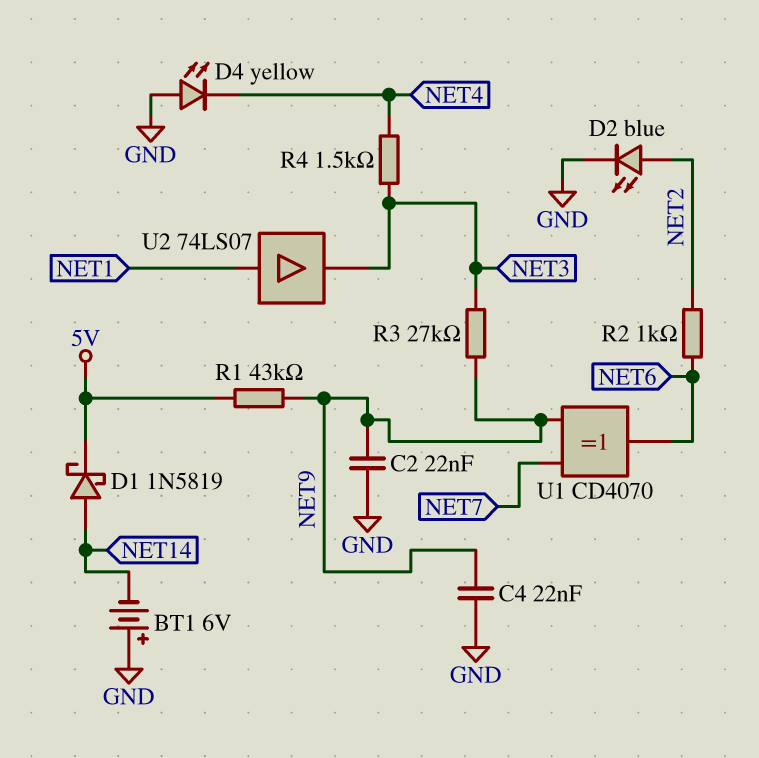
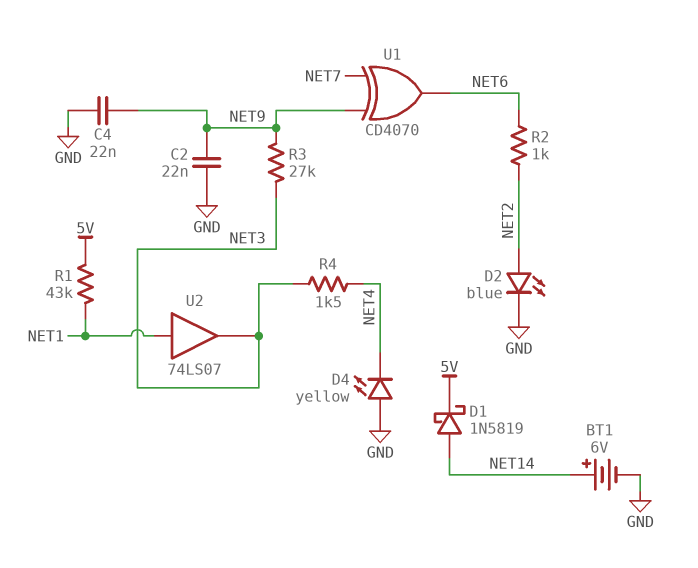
BT1: 6V (plus GND, minus NET14) -> 6V (plus NET14, minus GND)
R1: 43k (5V, NET9) -> 43k (5V, NET1)

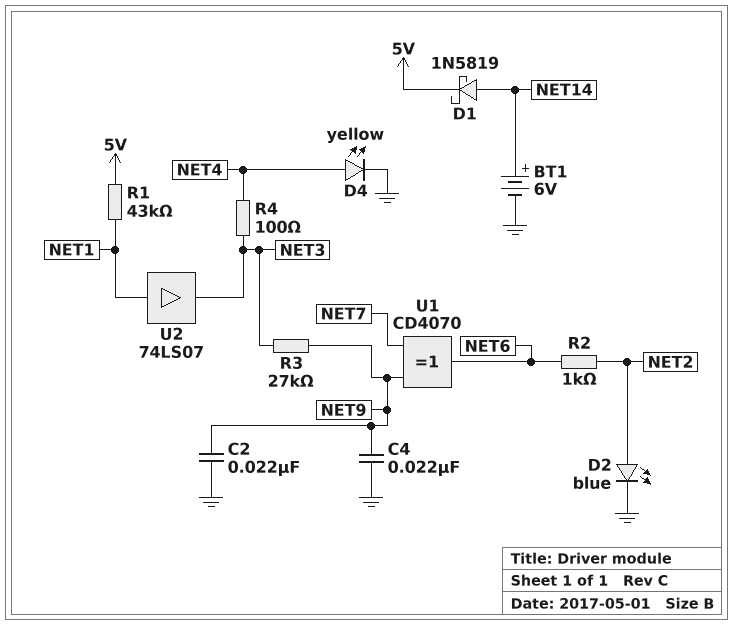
D4: LED yellow (A GND, K NET4) -> LED yellow (A NET4, K GND)
R4: 1.5k (NET3, NET4) -> 100 (NET3, NET4)

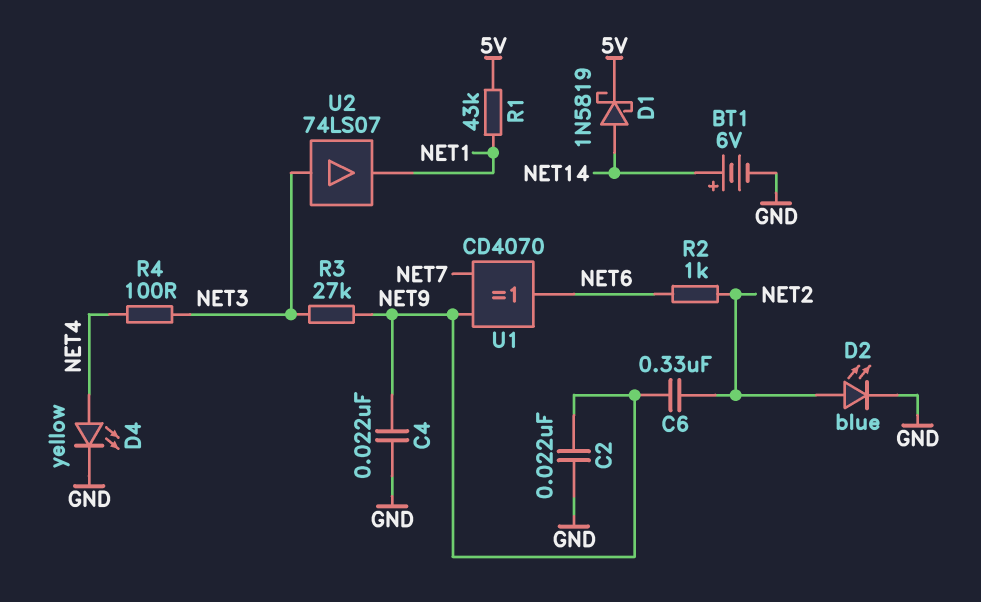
C6: none -> 330nF (NET2, NET9)
U2: buffer 74LS07 (in NET1, out NET3) -> buffer 74LS07 (in NET3, out NET1)

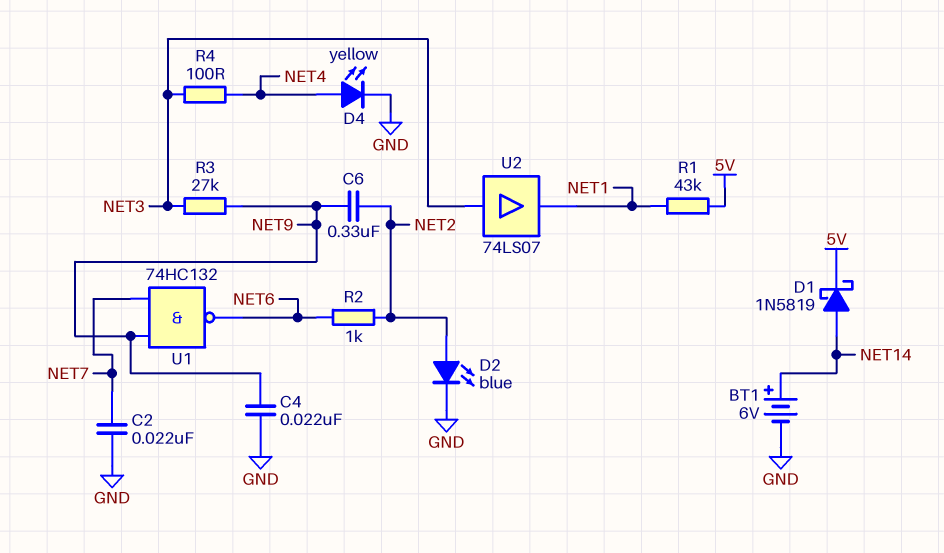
C2: 22nF (GND, NET9) -> 22nF (GND, NET7)
U1: XOR CD4070 (in NET7, in NET9, out NET6) -> NAND 74HC132 (in NET7, in NET9, out NET6)

